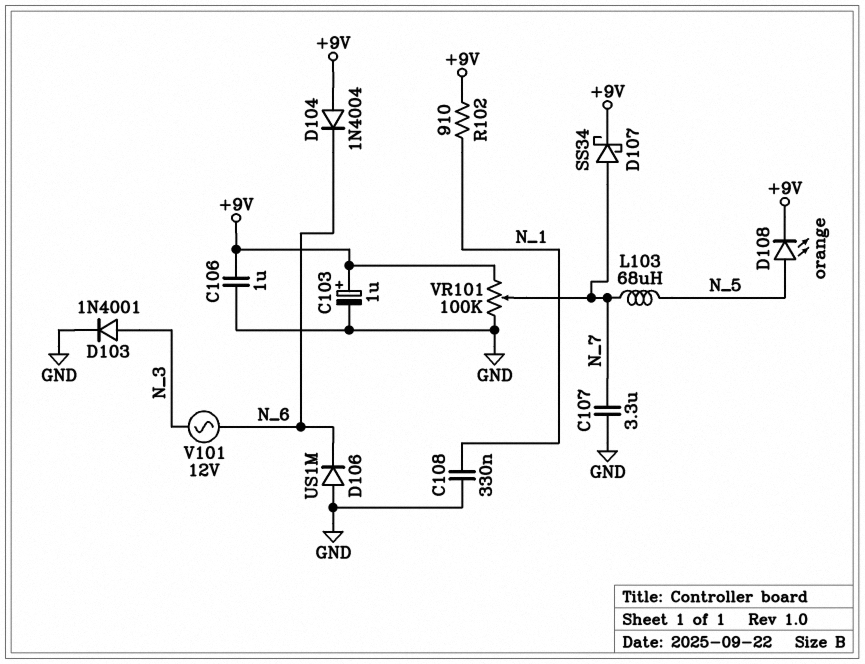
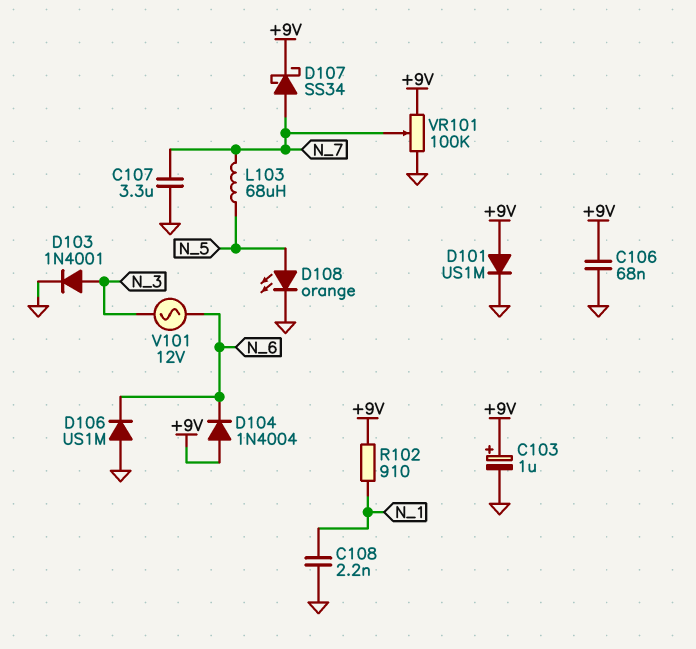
C106: 1uF (+9V, GND) -> 68nF (+9V, GND)
C108: 330nF (GND, N_1) -> 2.2nF (GND, N_1)
D101: none -> diode US1M (A +9V, K GND)
D108: LED orange (A N_5, K +9V) -> LED orange (A N_5, K GND)

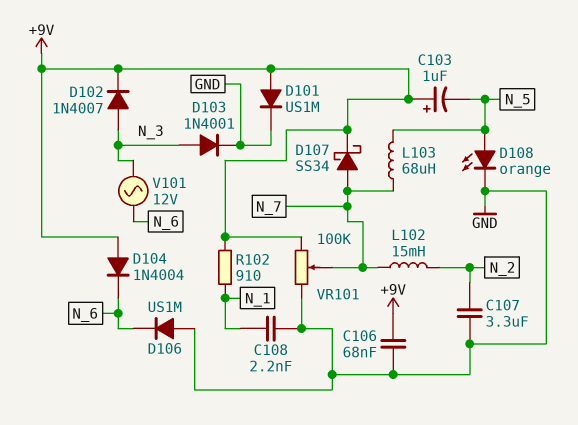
C103: 1uF (plus +9V, minus GND) -> 1uF (plus +9V, minus N_5)
C107: 3.3uF (GND, N_7) -> 3.3uF (GND, N_2)
D102: none -> diode 1N4007 (A N_3, K +9V)
L102: none -> 15mH (N_2, N_7)

